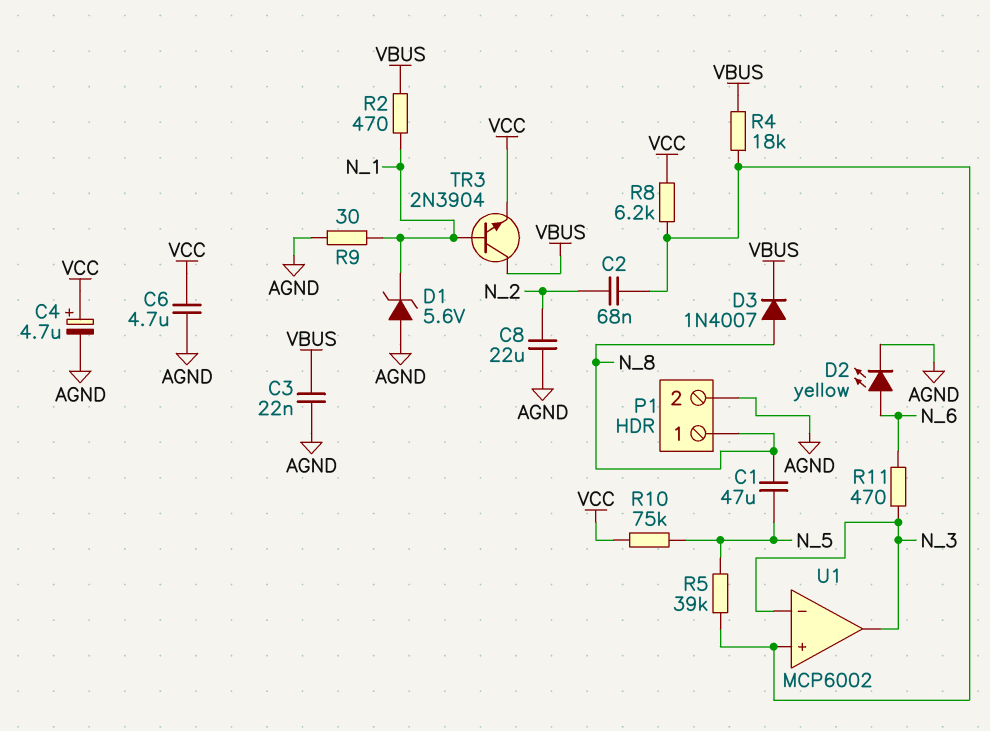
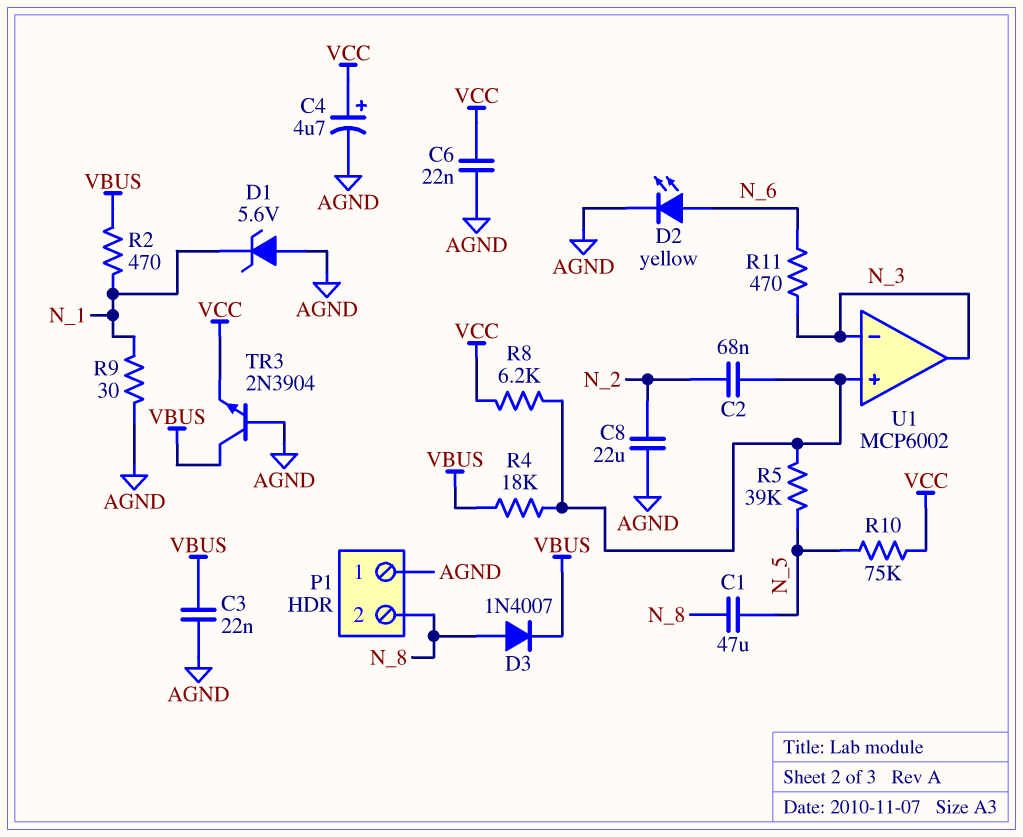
C6: 4.7uF (AGND, VCC) -> 22nF (AGND, VCC)
P1 pin 1: N_8 -> AGND
P1 pin 2: AGND -> N_8
TR3: NPN 2N3904 (B N_1, C VBUS, E VCC) -> NPN 2N3904 (B AGND, C VBUS, E VCC)

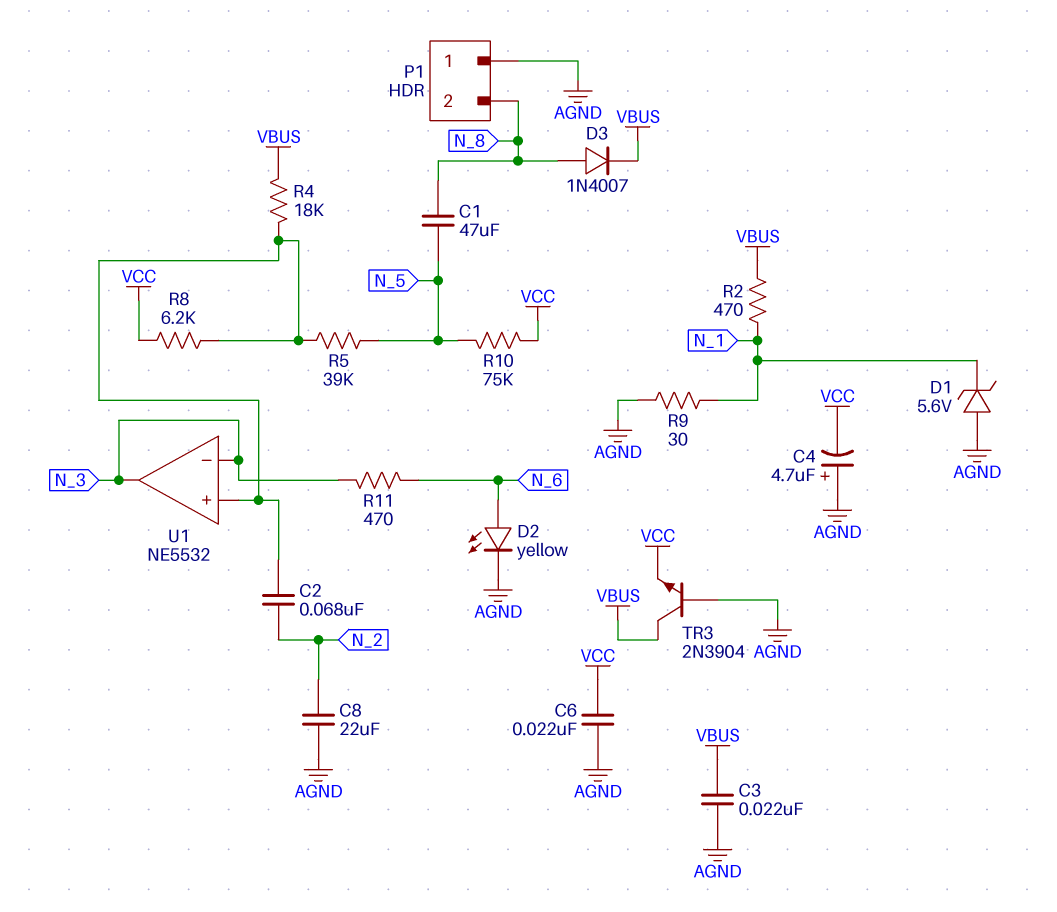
C4: 4.7uF (plus VCC, minus AGND) -> 4.7uF (plus AGND, minus VCC)
U1: MCP6002 -> NE5532

